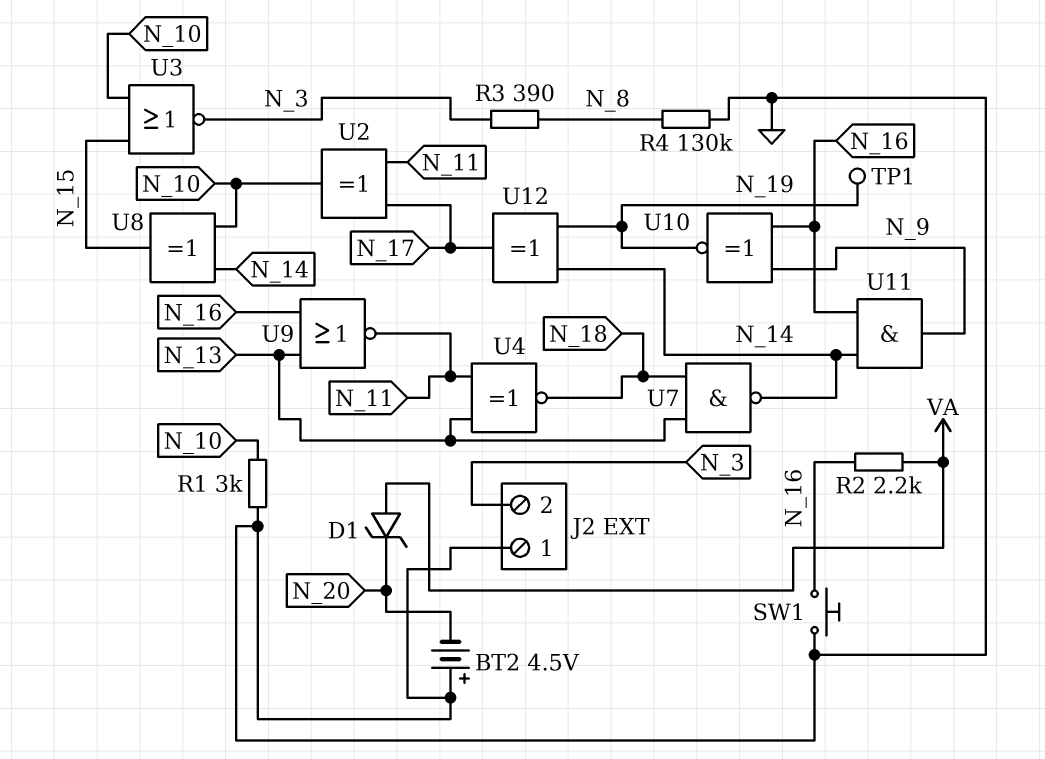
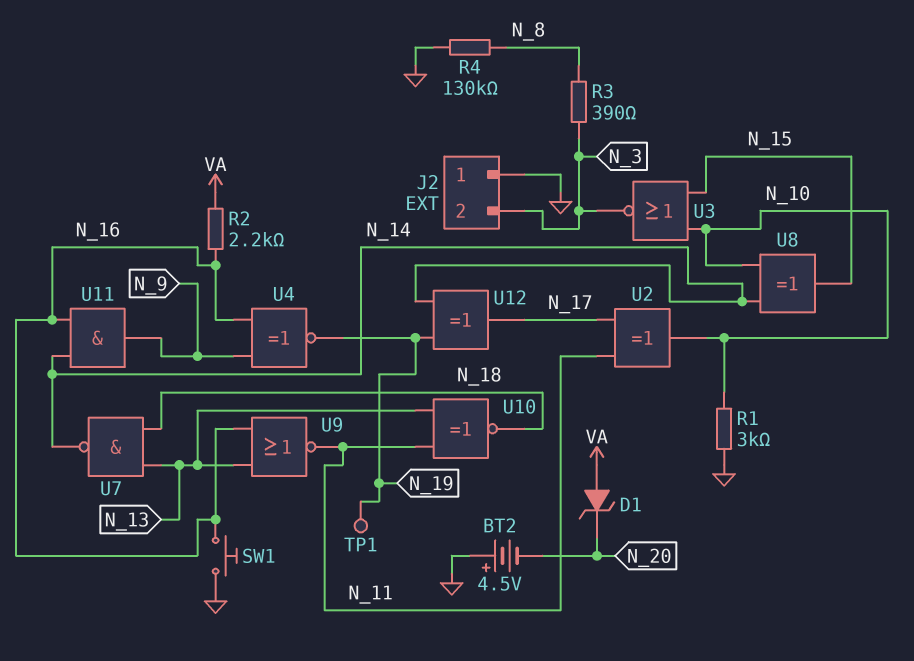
U4: XNOR (in N_11, in N_13, out N_18) -> XNOR (in N_9, in N_16, out N_19)
U10: XNOR (in N_9, in N_16, out N_19) -> XNOR (in N_11, in N_13, out N_18)

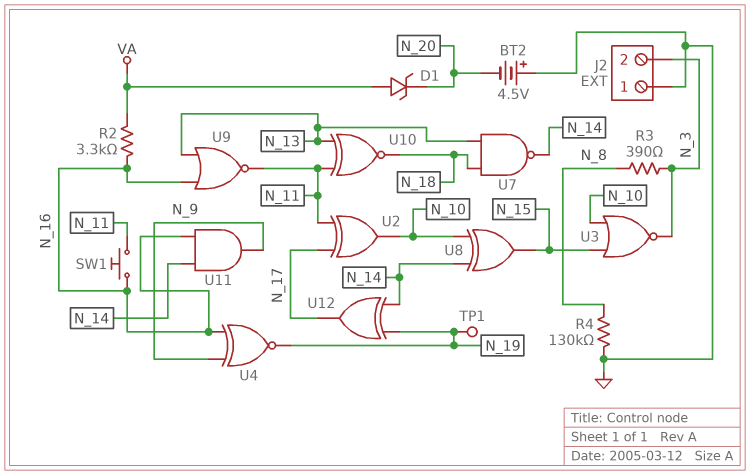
R1: 3k (GND, N_10) -> none
R2: 2.2k (N_16, VA) -> 3.3k (N_16, VA)
SW1: button (GND, N_16) -> button (N_11, N_16)

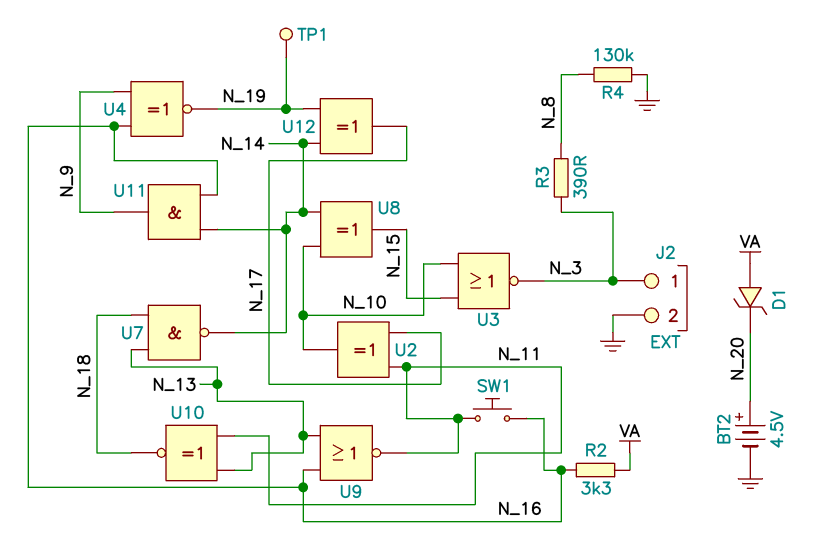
BT2: 4.5V (plus GND, minus N_20) -> 4.5V (plus N_20, minus GND)
J2 pin 1: GND -> N_3
J2 pin 2: N_3 -> GND

